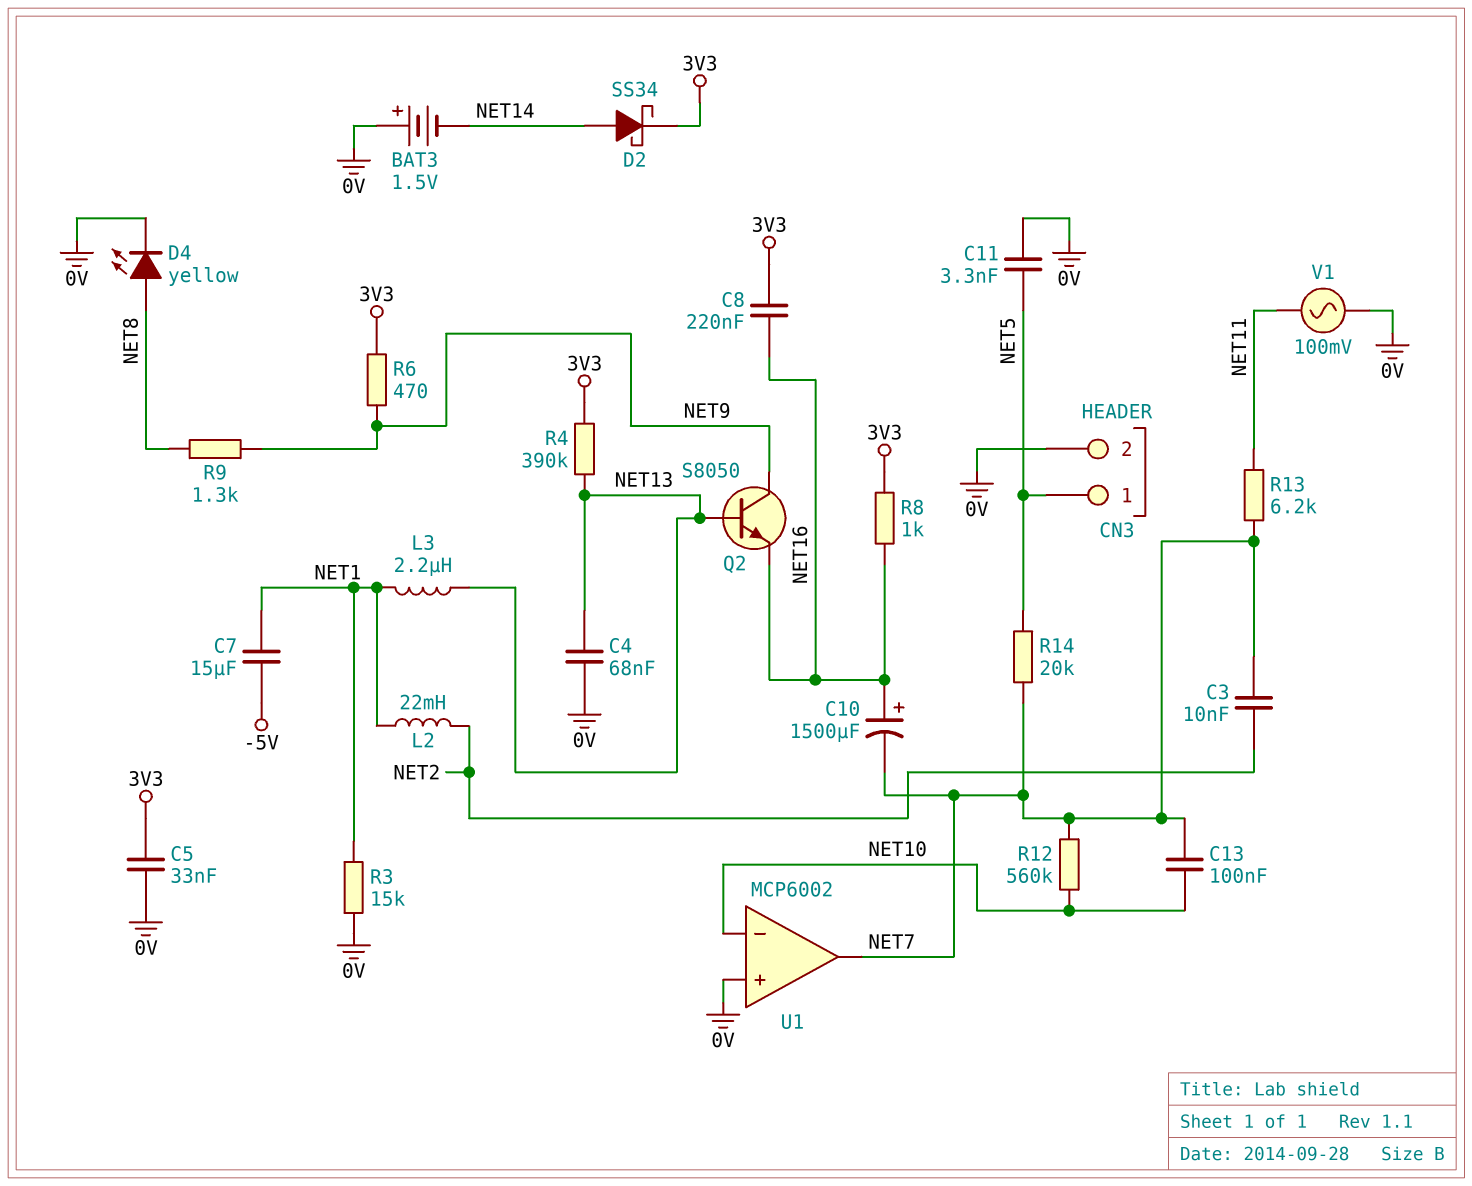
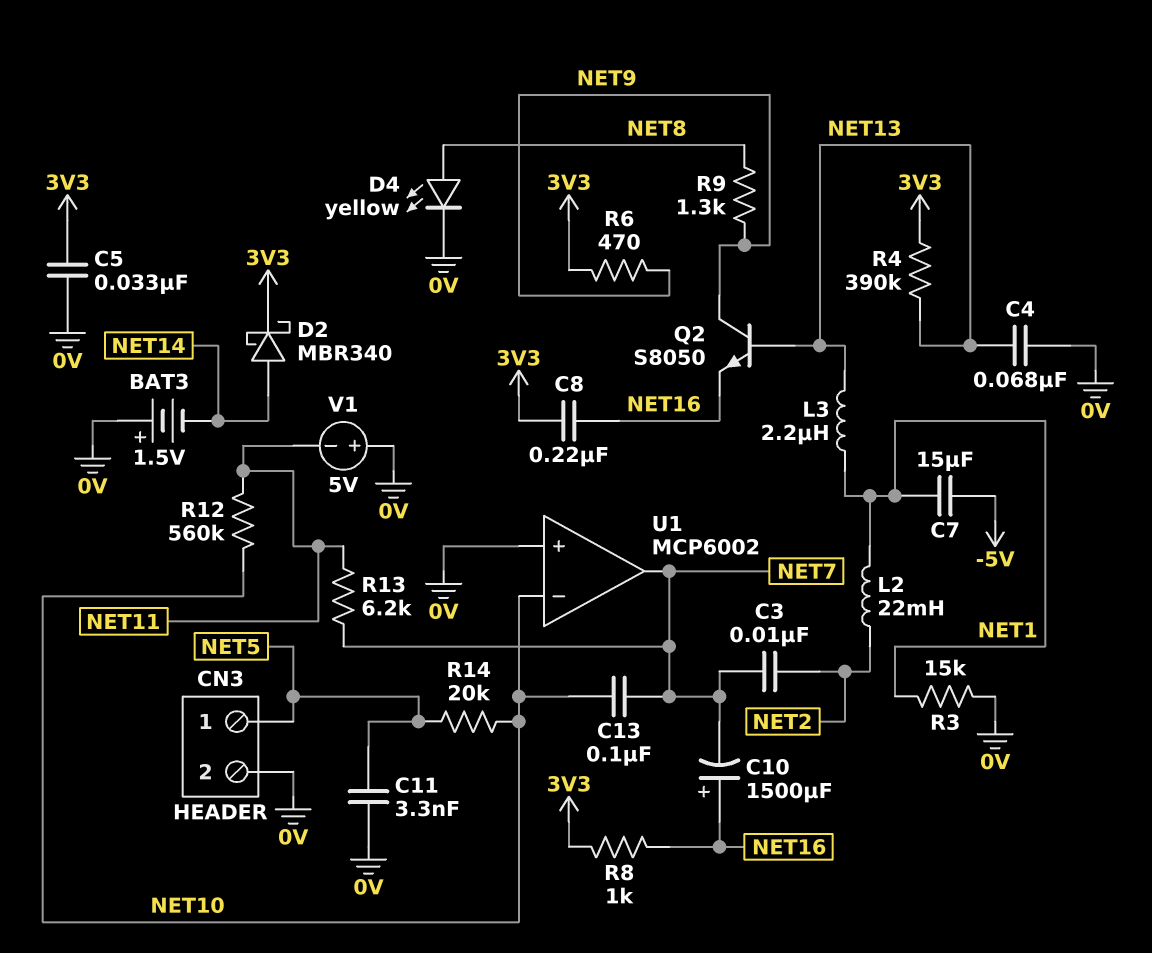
D2: schottky SS34 (A NET14, K 3V3) -> schottky MBR340 (A NET14, K 3V3)
R12: 560k (NET7, NET10) -> 560k (NET10, NET11)
R14: 20k (NET5, NET7) -> 20k (NET5, NET10)
V1: AC 100mV (0V, NET11) -> 5V (plus 0V, minus NET11)

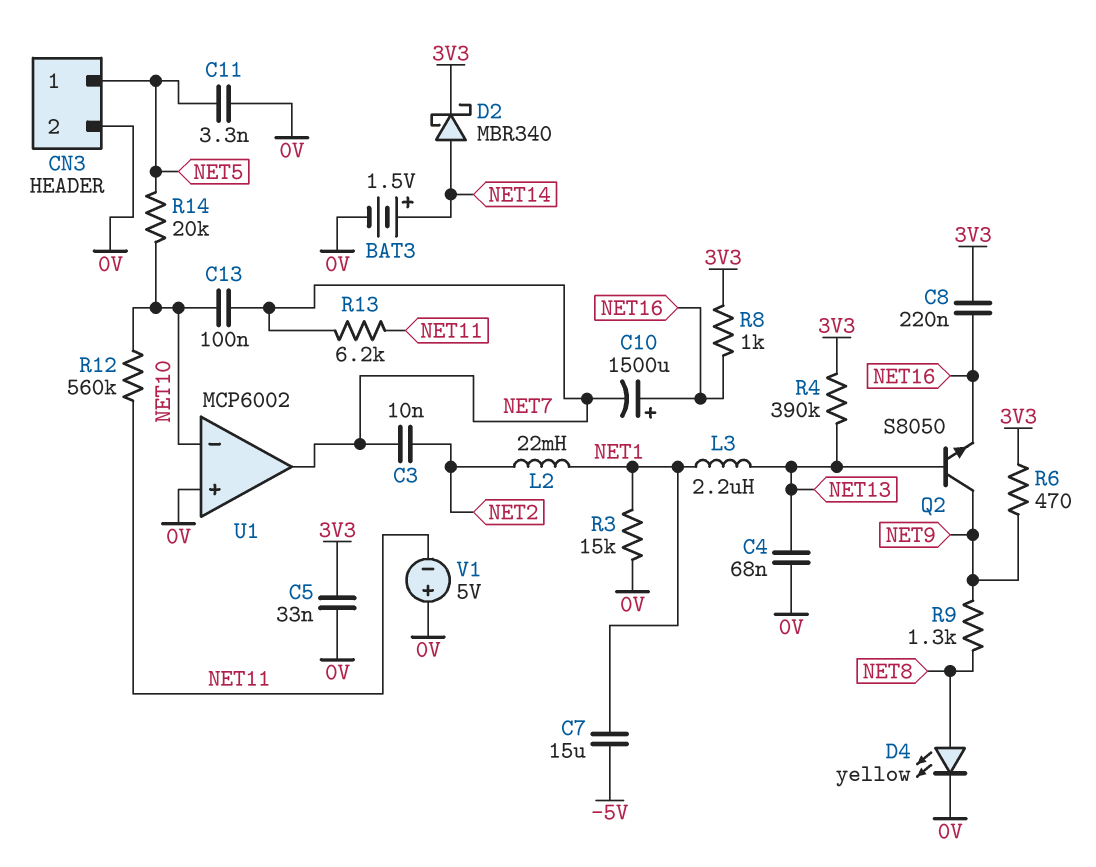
BAT3: 1.5V (plus 0V, minus NET14) -> 1.5V (plus NET14, minus 0V)

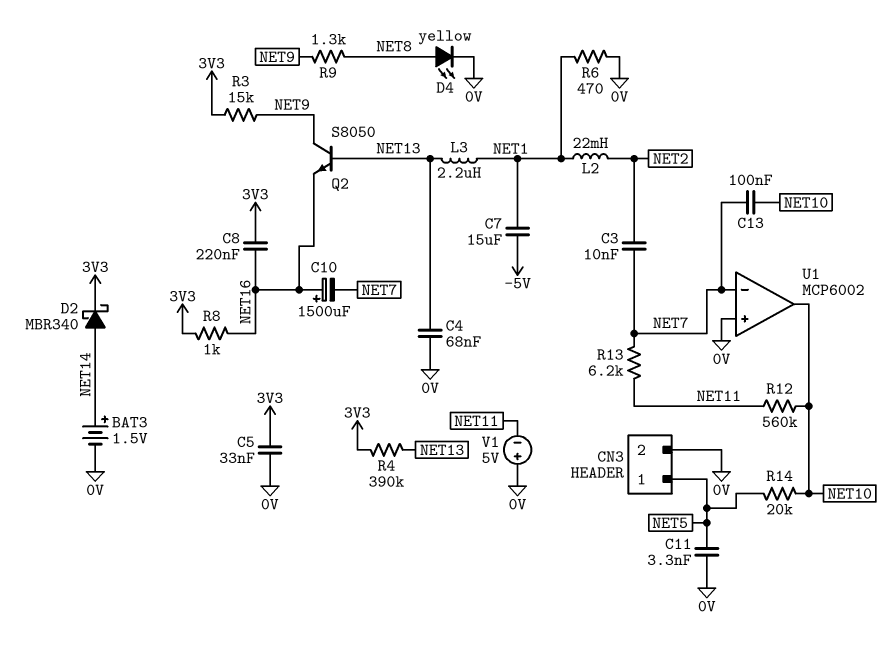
R3: 15k (0V, NET1) -> 15k (3V3, NET9)
R6: 470 (3V3, NET9) -> 470 (0V, NET1)
U1 pin in-: NET10 -> NET7
U1 pin out: NET7 -> NET10

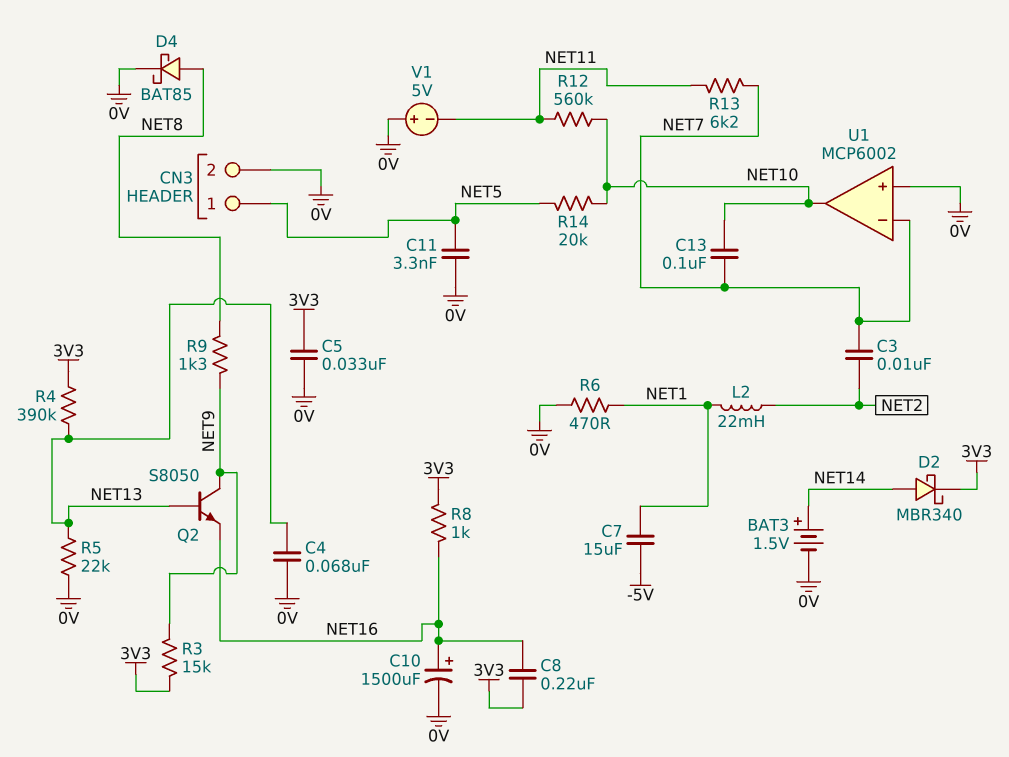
C10: 1500uF (plus NET16, minus NET7) -> 1500uF (plus NET16, minus 0V)
D4: LED yellow (A NET8, K 0V) -> schottky BAT85 (A NET8, K 0V)
L3: 2.2uH (NET1, NET13) -> none
R5: none -> 22k (0V, NET13)

